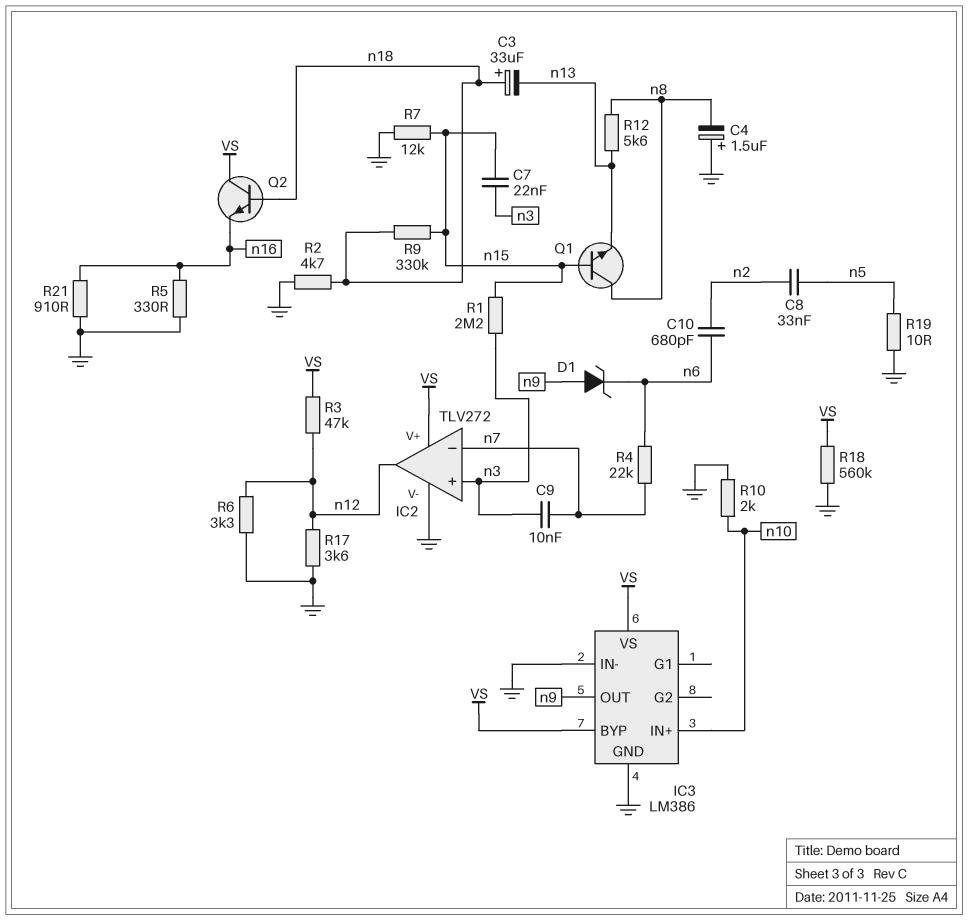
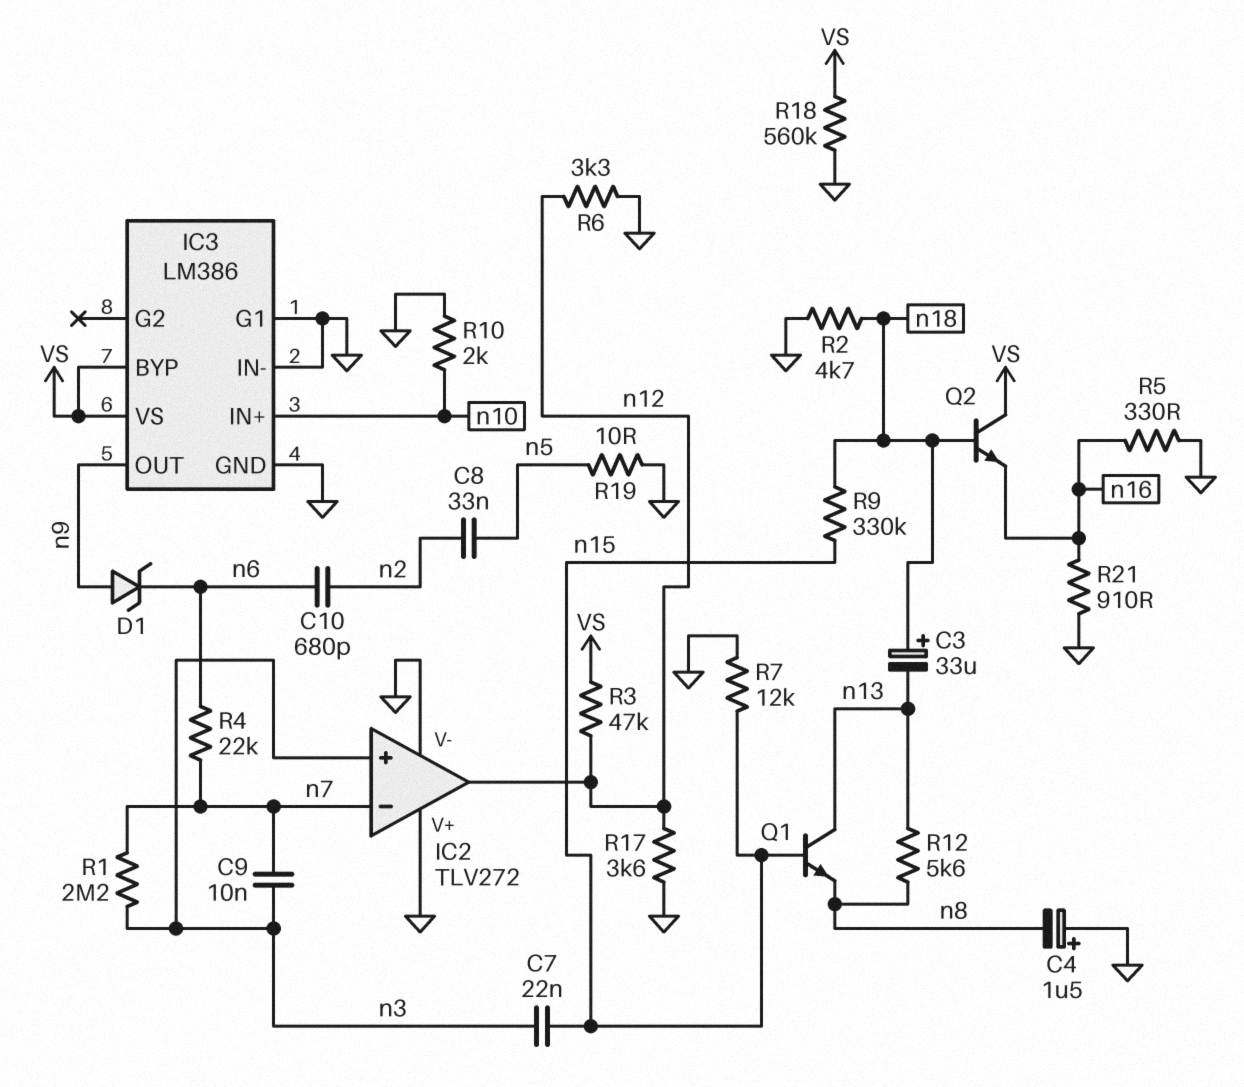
IC2 pin V+: VS -> GND
IC3 pin G1: none -> GND
Q1: NPN (B n15, C n8, E n13) -> NPN (B n15, C n13, E n8)
R1: 2.2M (n3, n15) -> 2.2M (n3, n7)

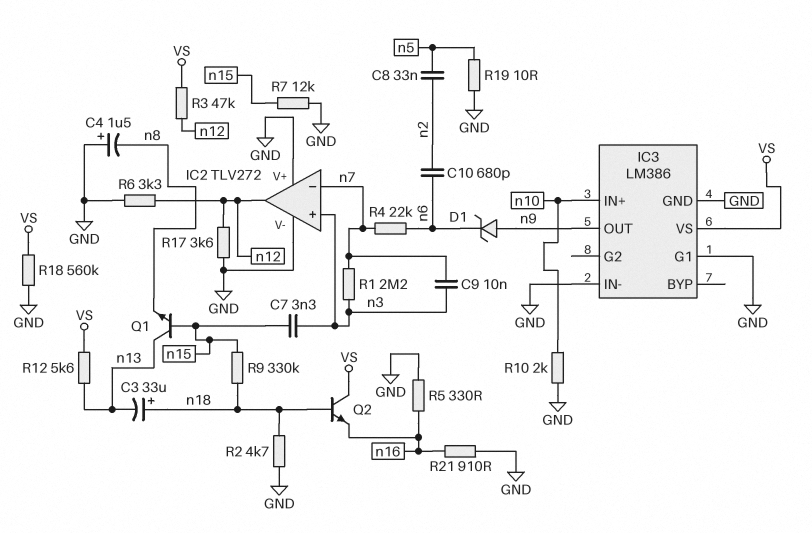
C7: 22nF (n3, n15) -> 3.3nF (n3, n15)
IC3 pin BYP: VS -> none
R12: 5.6k (n8, n13) -> 5.6k (VS, n13)

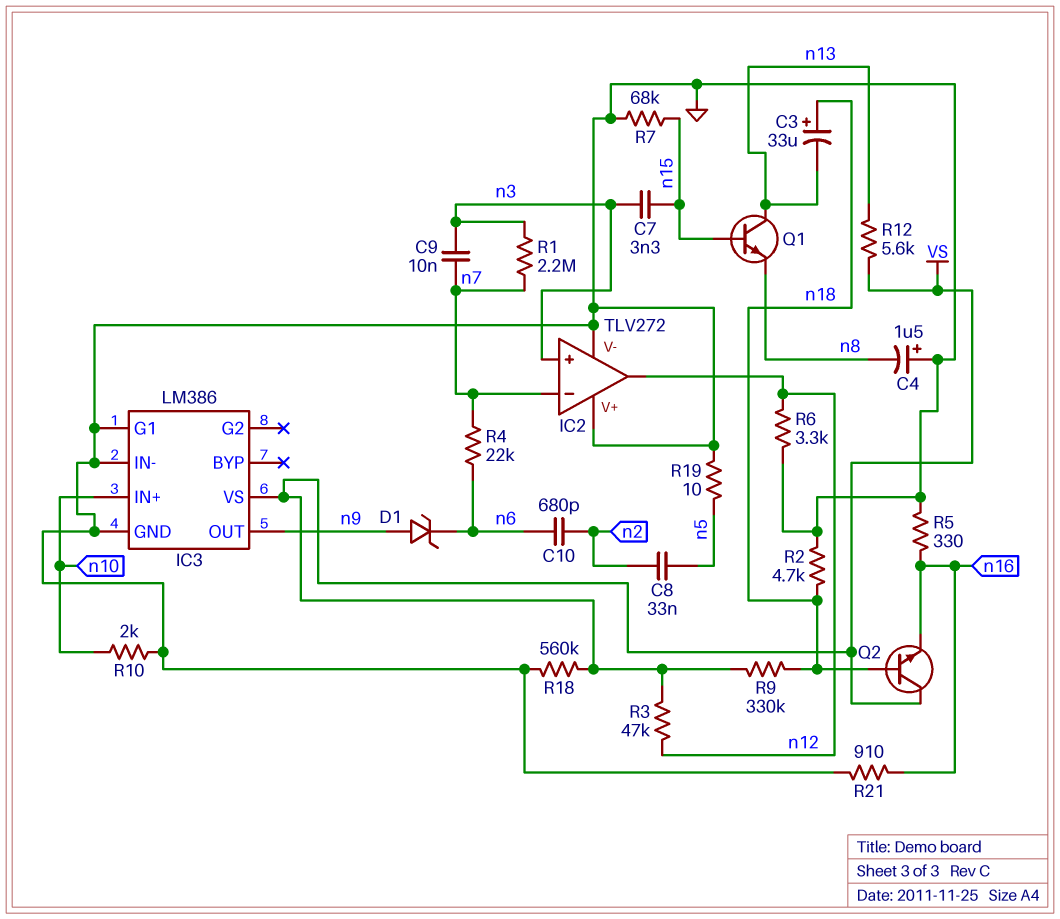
R7: 12k (GND, n15) -> 68k (GND, n15)
R9: 330k (n15, n18) -> 330k (VS, n18)
R17: 3.6k (GND, n12) -> none

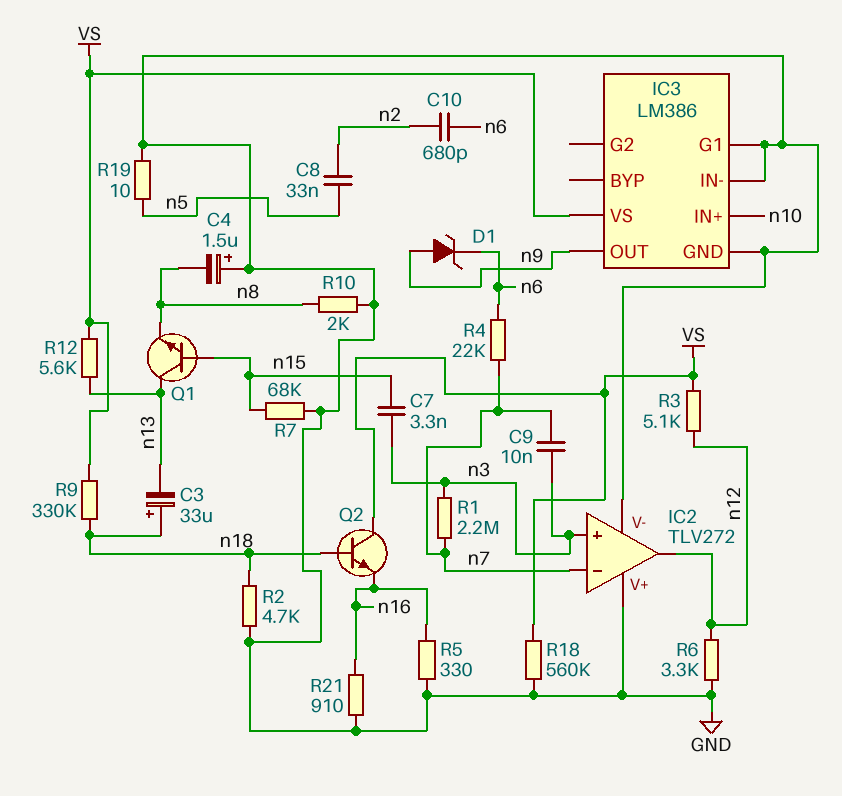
R3: 47k (VS, n12) -> 5.1k (VS, n12)
R10: 2k (GND, n10) -> 2k (GND, n8)

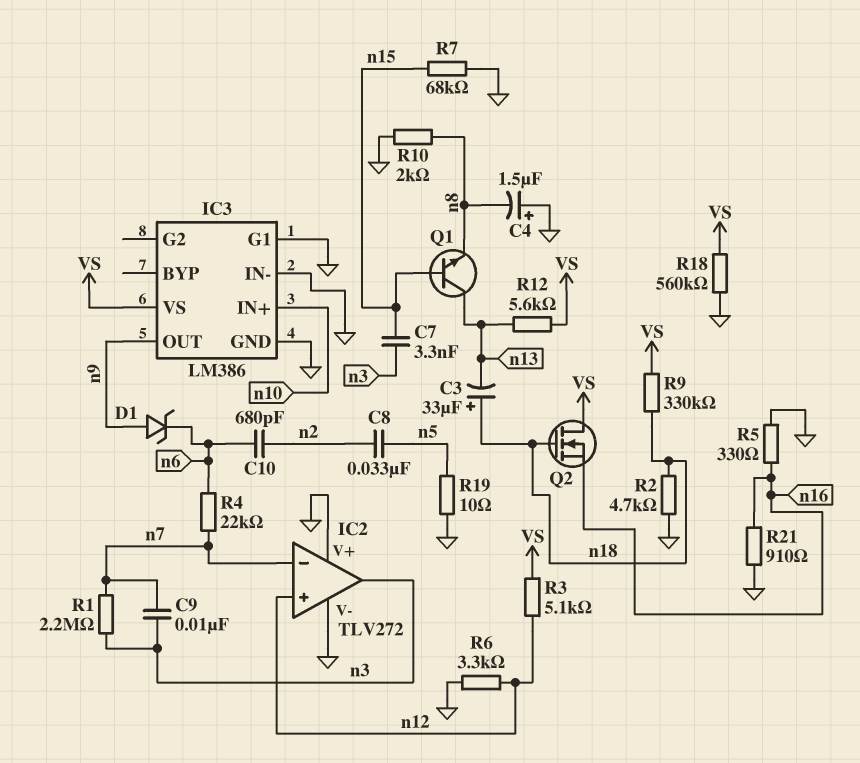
IC2 pin in+: n3 -> n12
IC2 pin out: n12 -> n3
Q2: NPN (B n18, C VS, E n16) -> NMOS (G n18, D VS, S n16)

